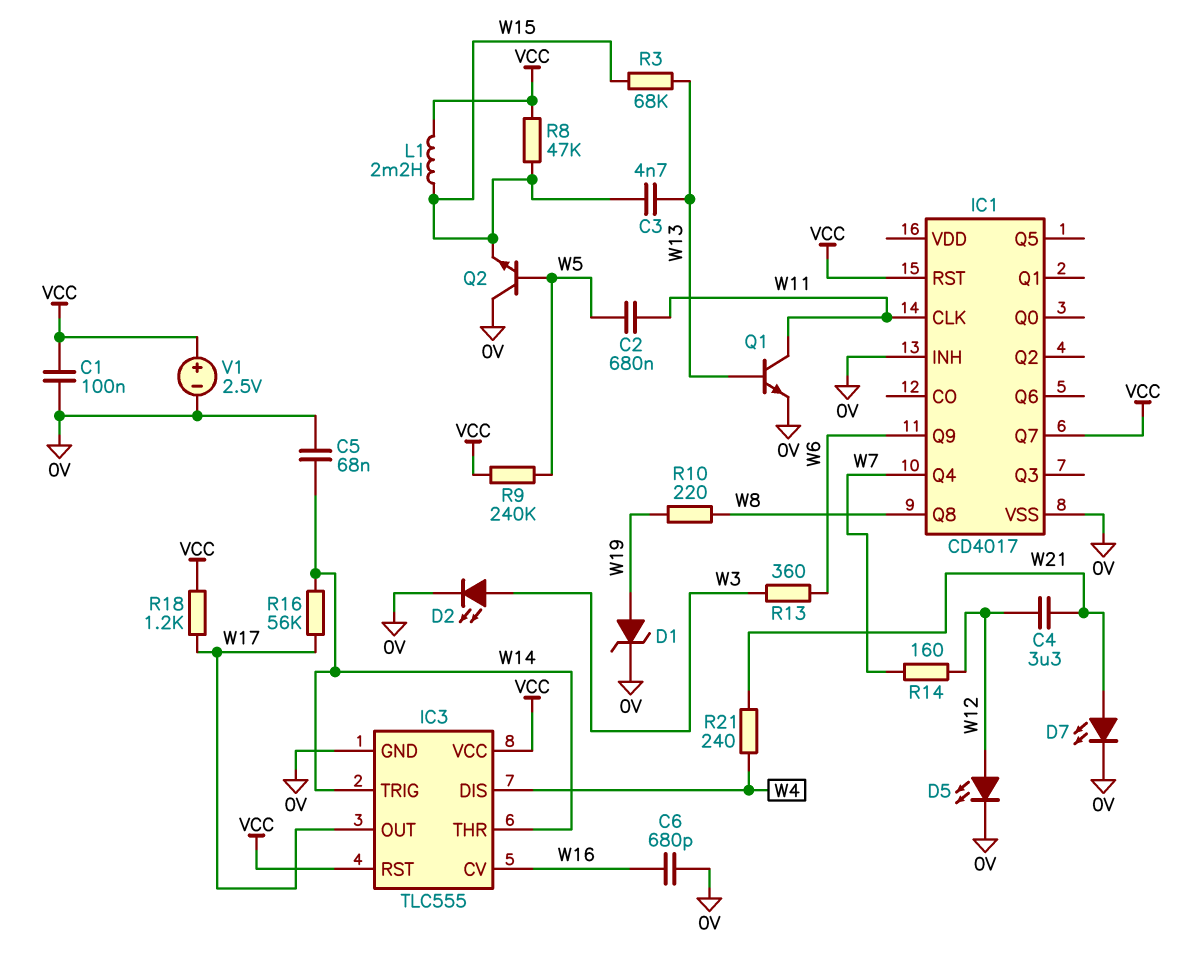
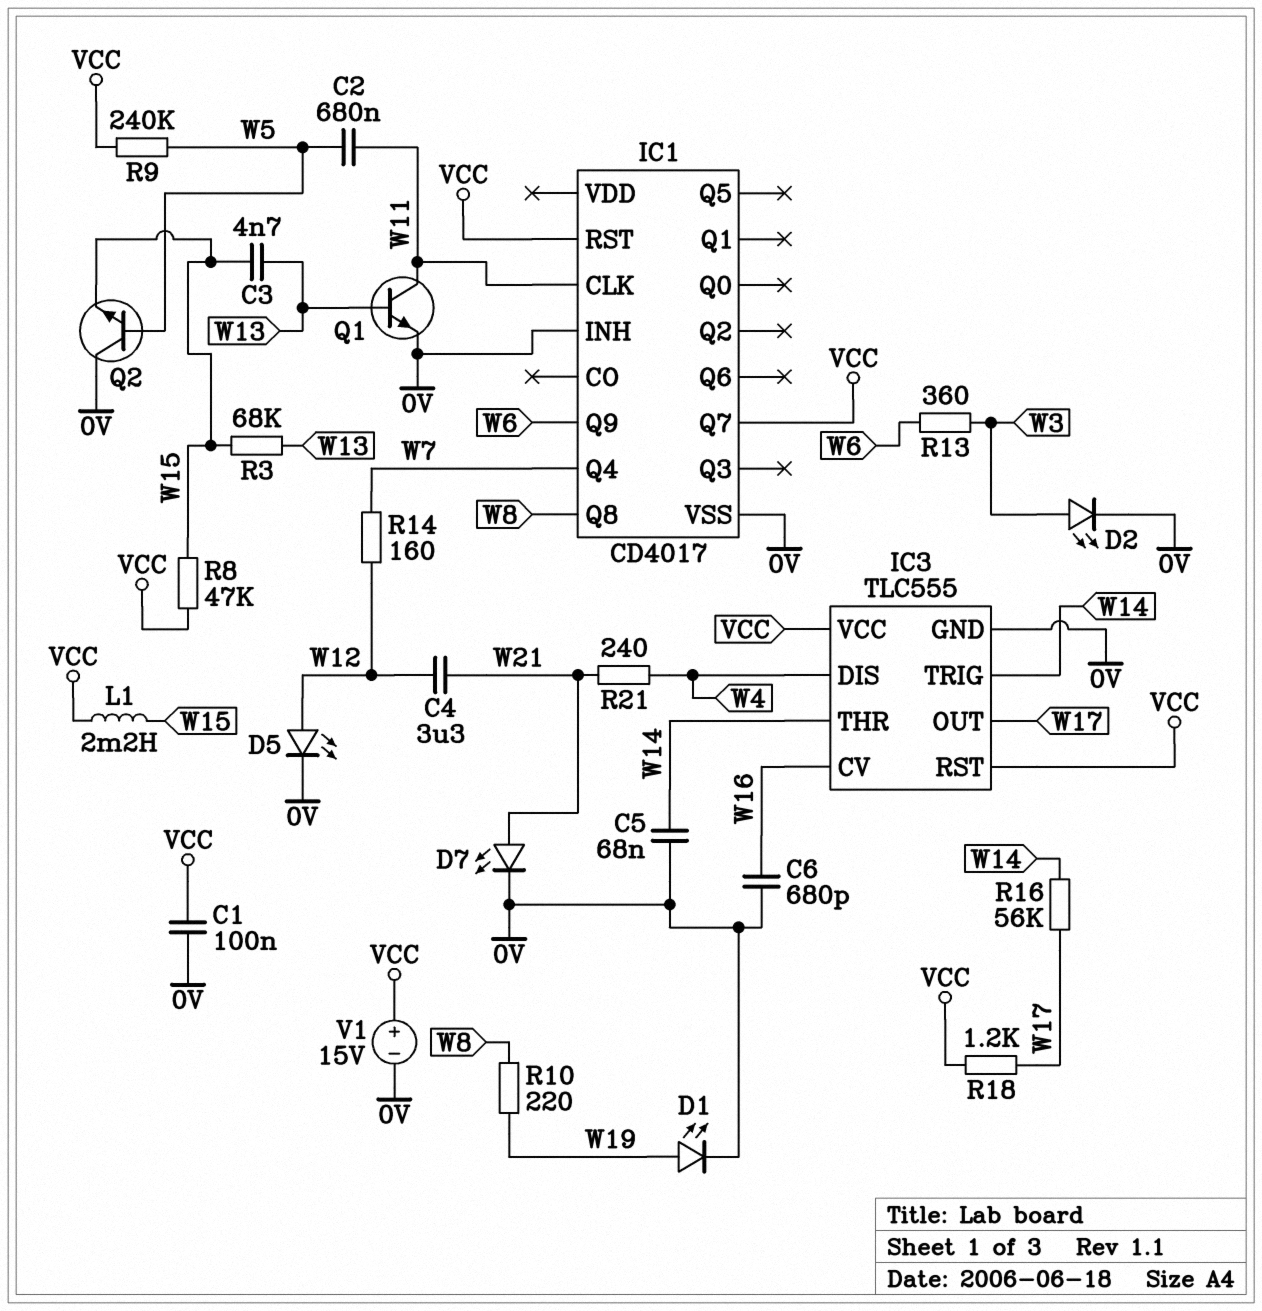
D1: zener (A W19, K 0V) -> LED (A W19, K 0V)
V1: 2.5V (plus VCC, minus 0V) -> 15V (plus VCC, minus 0V)

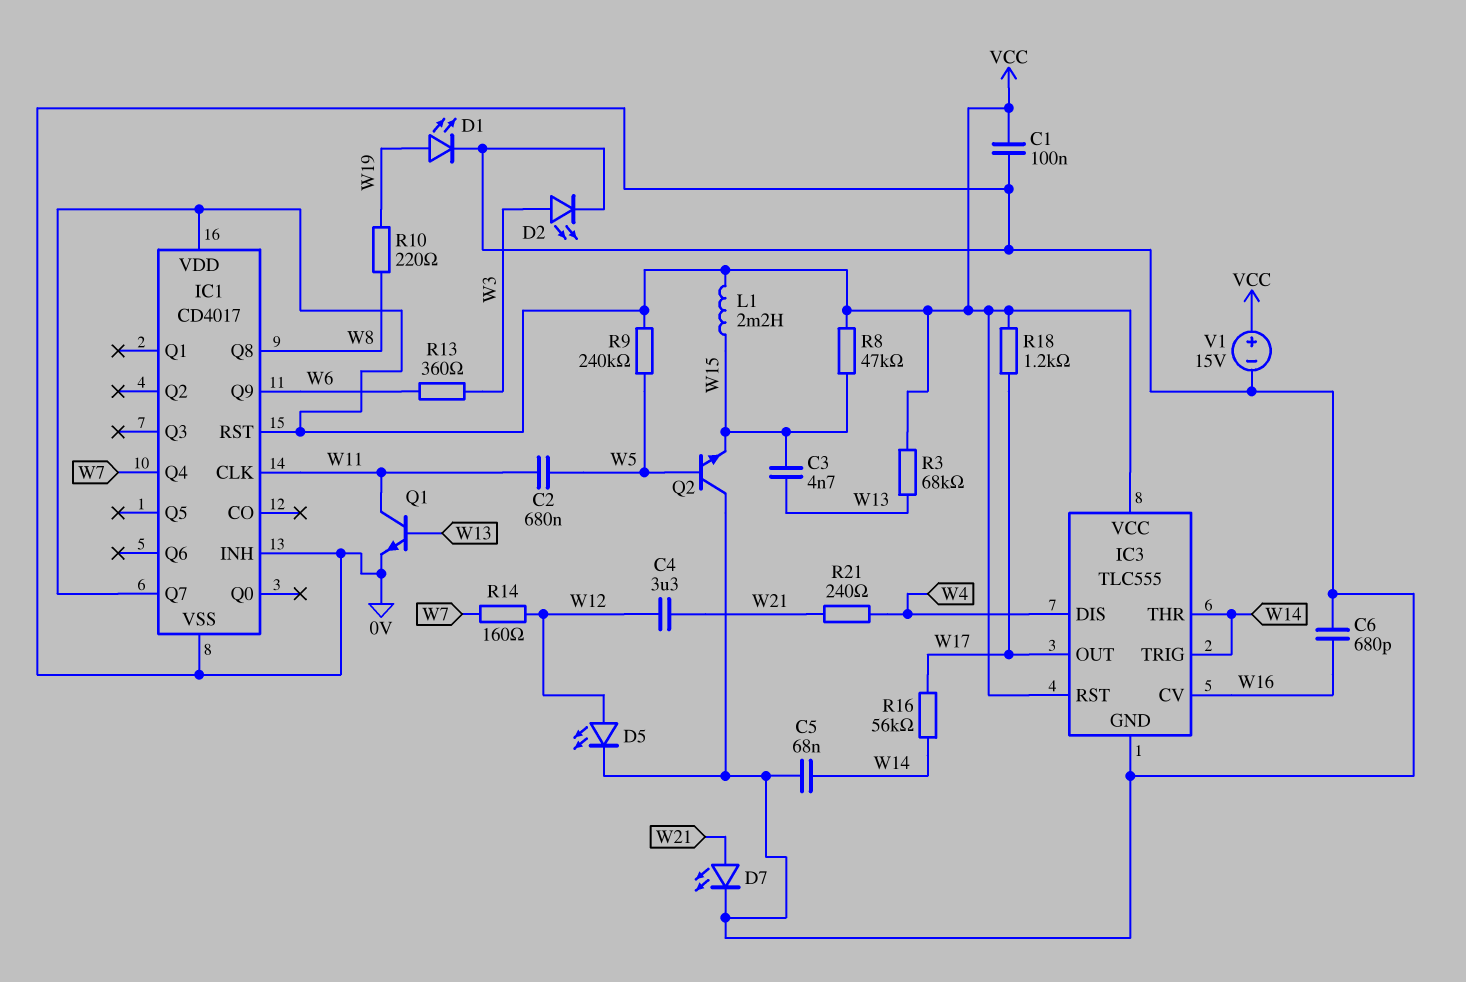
IC1 pin VDD: none -> VCC
R3: 68k (W13, W15) -> 68k (VCC, W13)

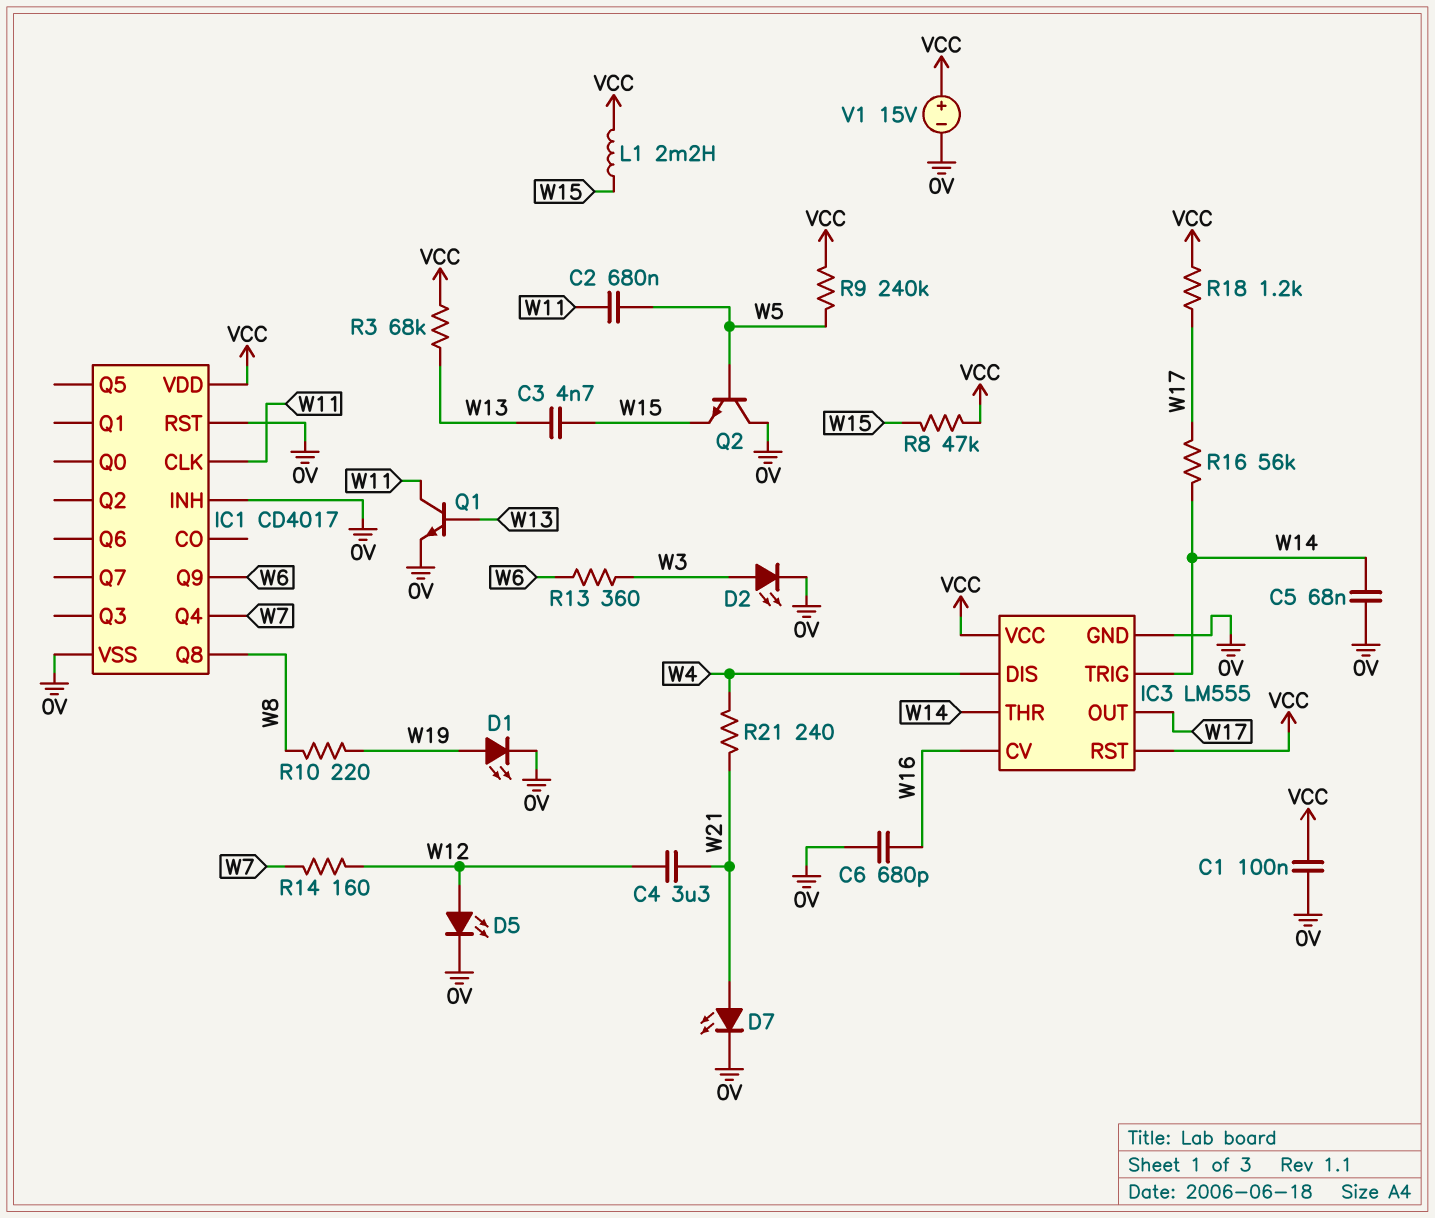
IC1 pin Q7: VCC -> none
IC1 pin RST: VCC -> 0V
IC3: TLC555 -> LM555

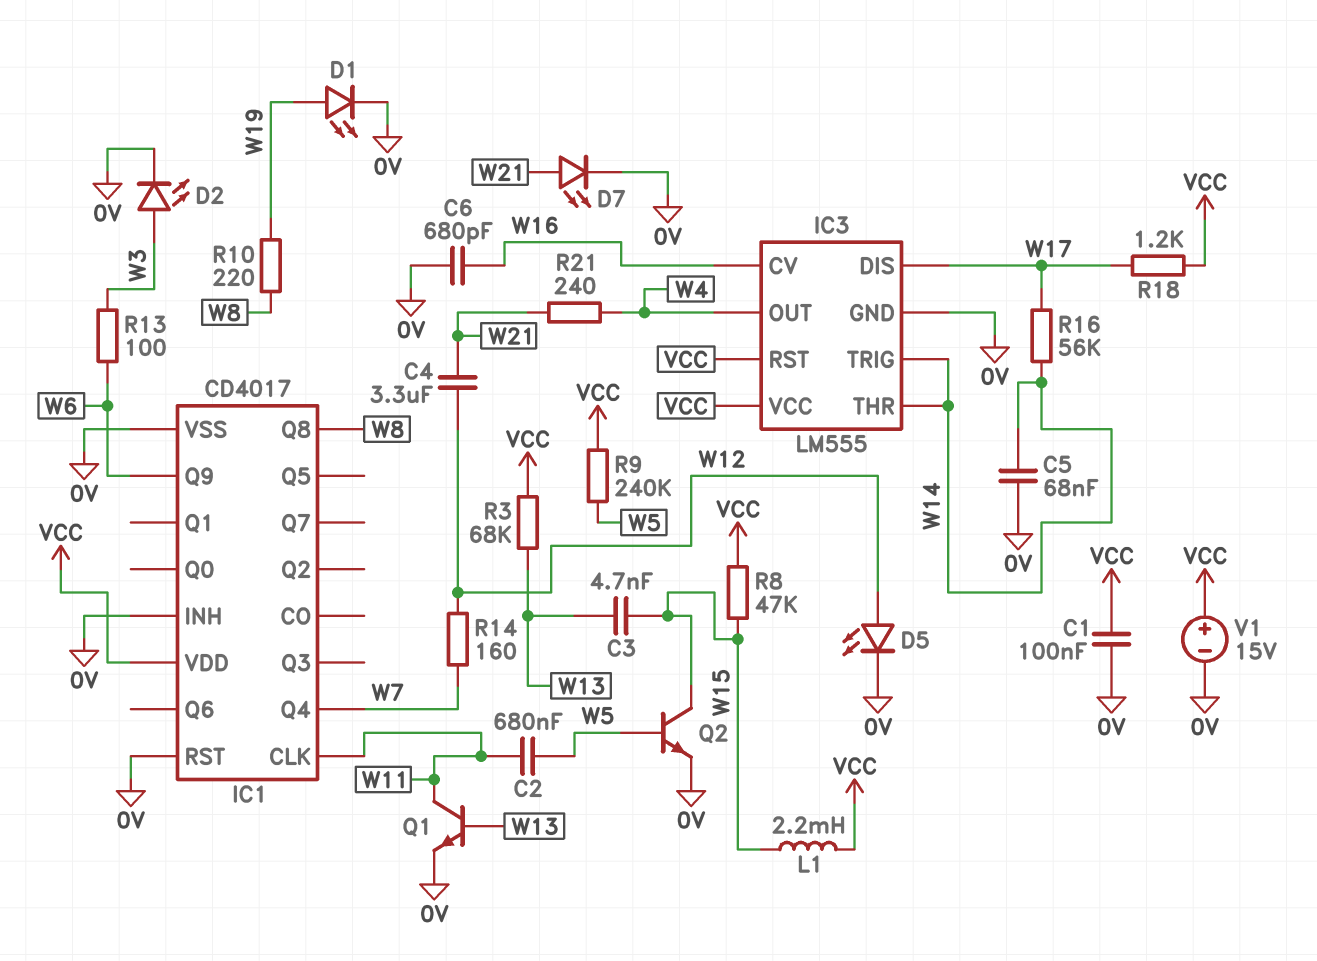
IC3 pin DIS: W4 -> W17
IC3 pin OUT: W17 -> W4
Q2: NPN (B W5, C 0V, E W15) -> NPN (B W5, C W15, E 0V)
R13: 360 (W3, W6) -> 100 (W3, W6)

